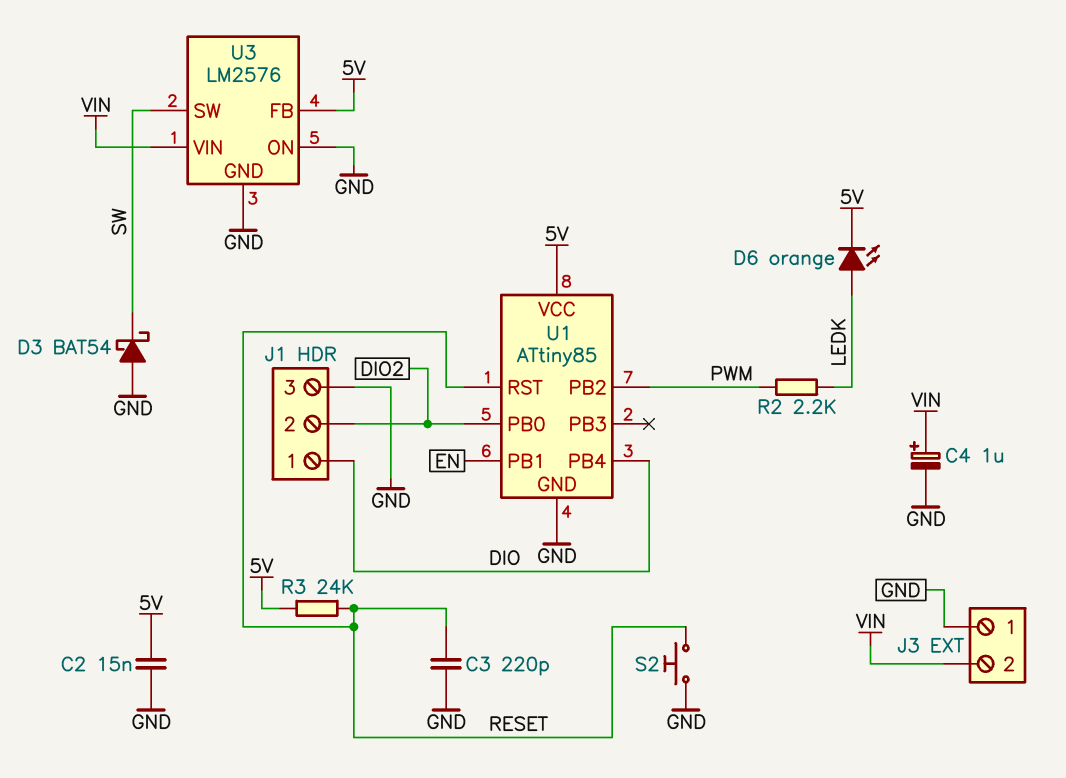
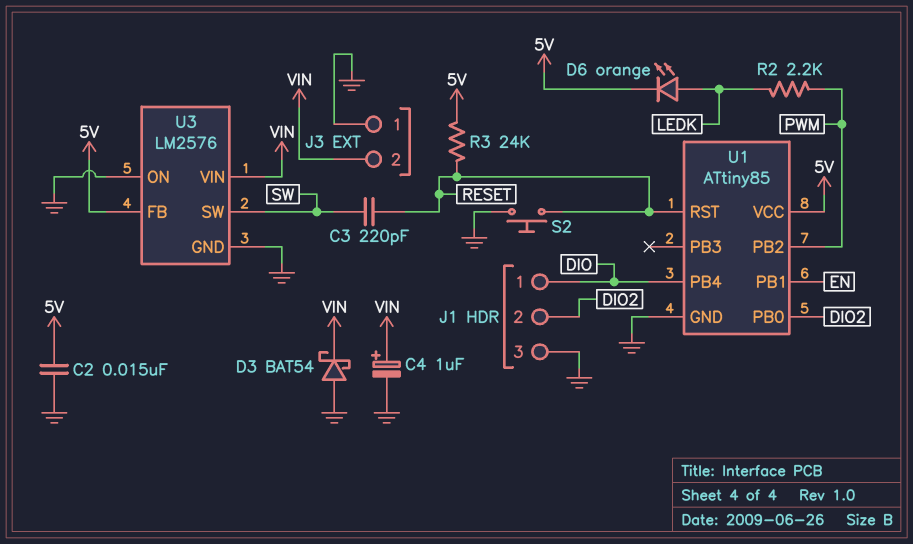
C3: 220pF (GND, RESET) -> 220pF (RESET, SW)
D3: schottky BAT54 (A GND, K SW) -> schottky BAT54 (A GND, K VIN)

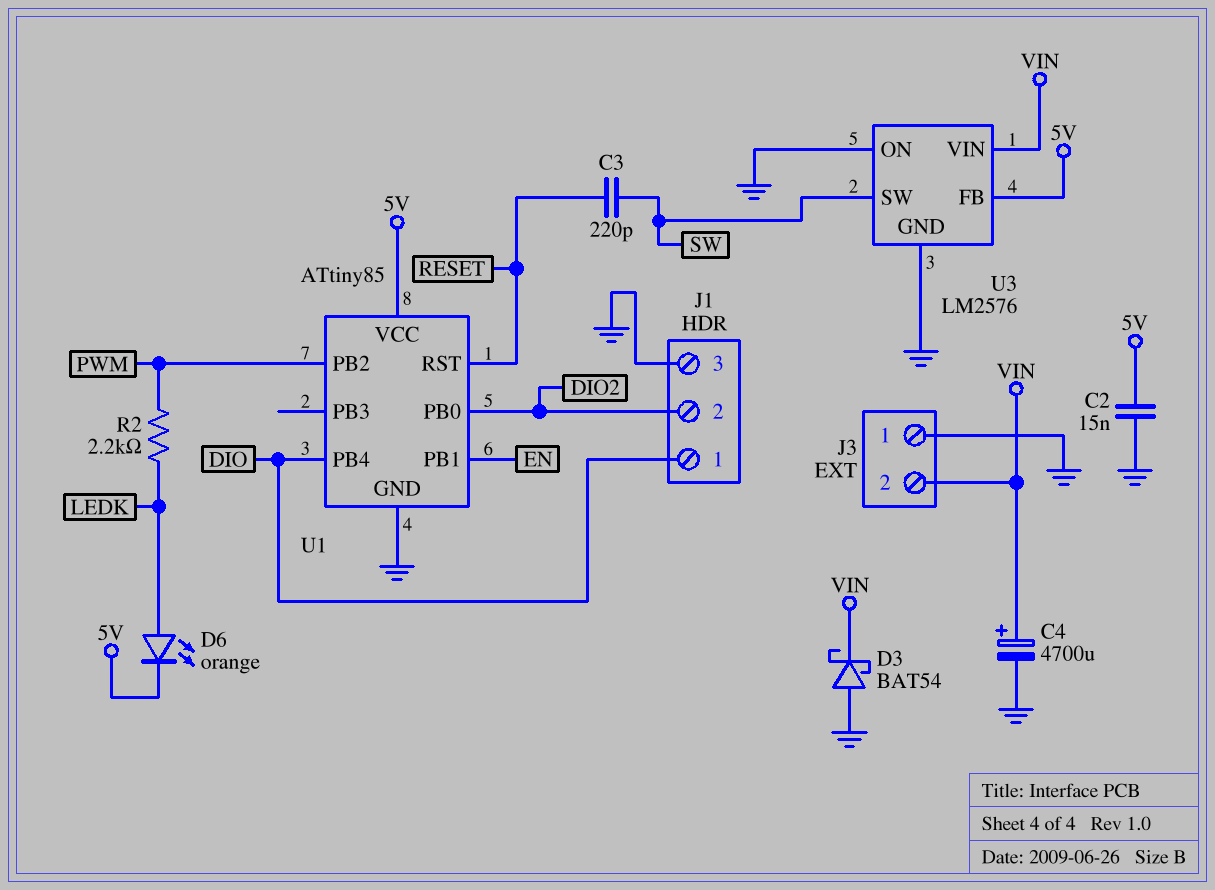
C4: 1uF (plus VIN, minus GND) -> 4700uF (plus VIN, minus GND)
R3: 24k (5V, RESET) -> none
S2: button (GND, RESET) -> none

